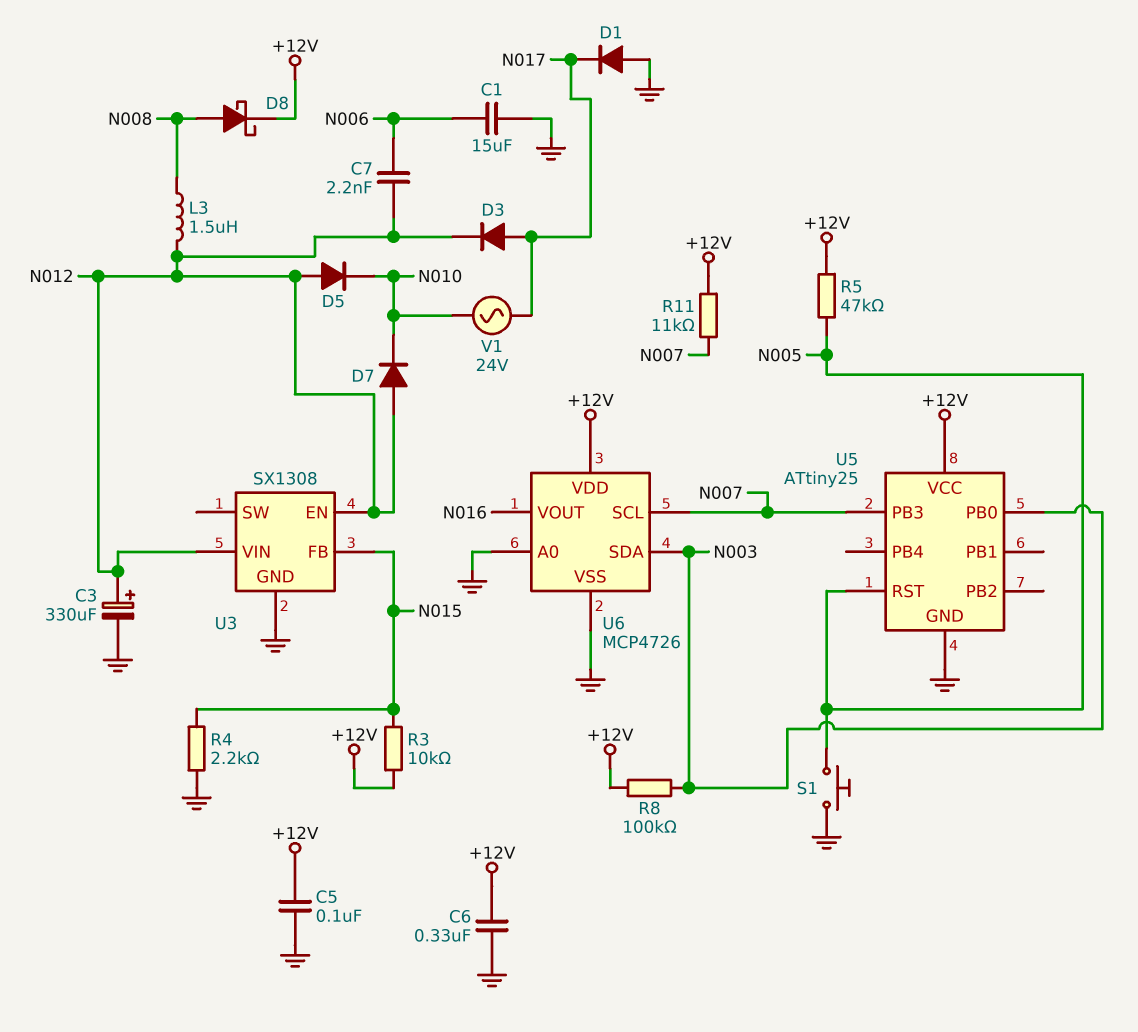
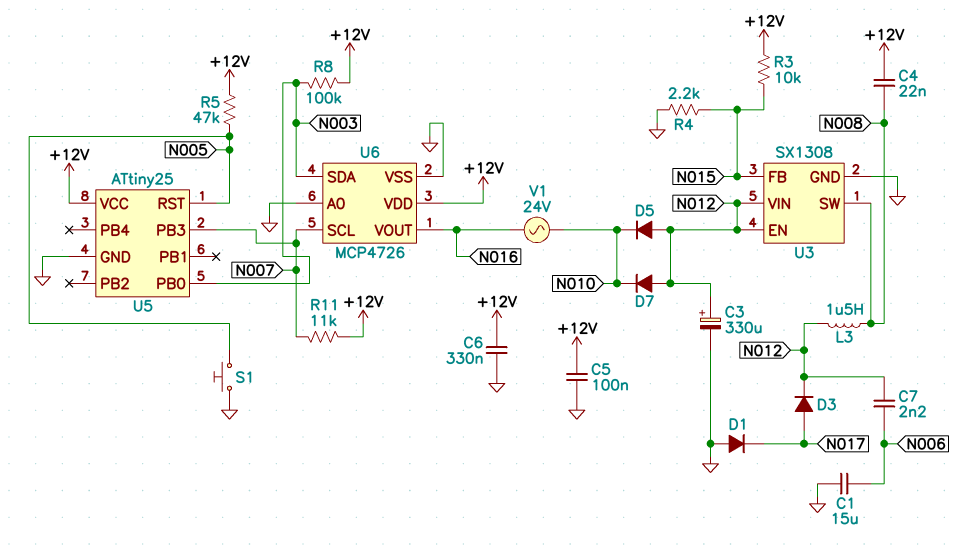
C4: none -> 22nF (+12V, N008)
D8: schottky (A N008, K +12V) -> none
U3 pin SW: none -> N008
V1: AC 24V (N010, N017) -> AC 24V (N010, N016)

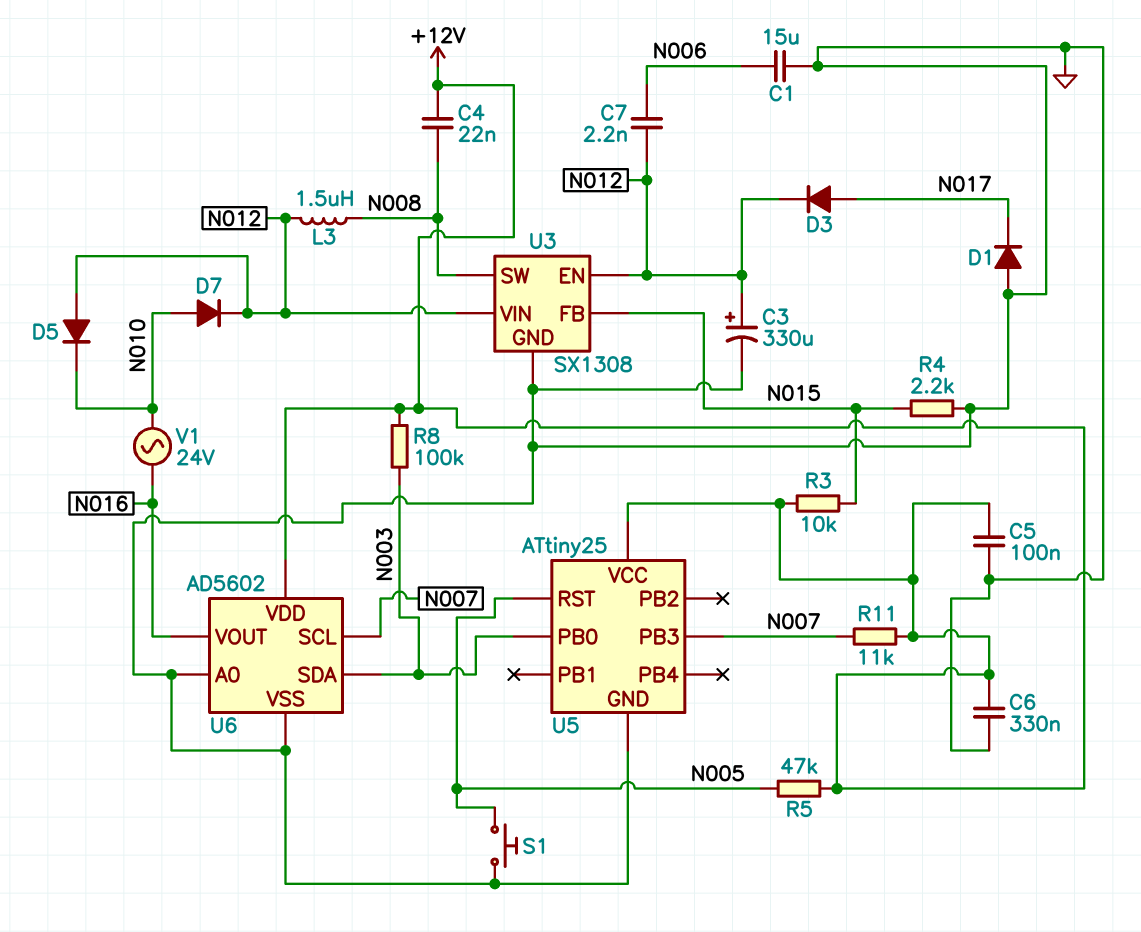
D7: diode (A N012, K N010) -> diode (A N010, K N012)
U6: MCP4726 -> AD5602

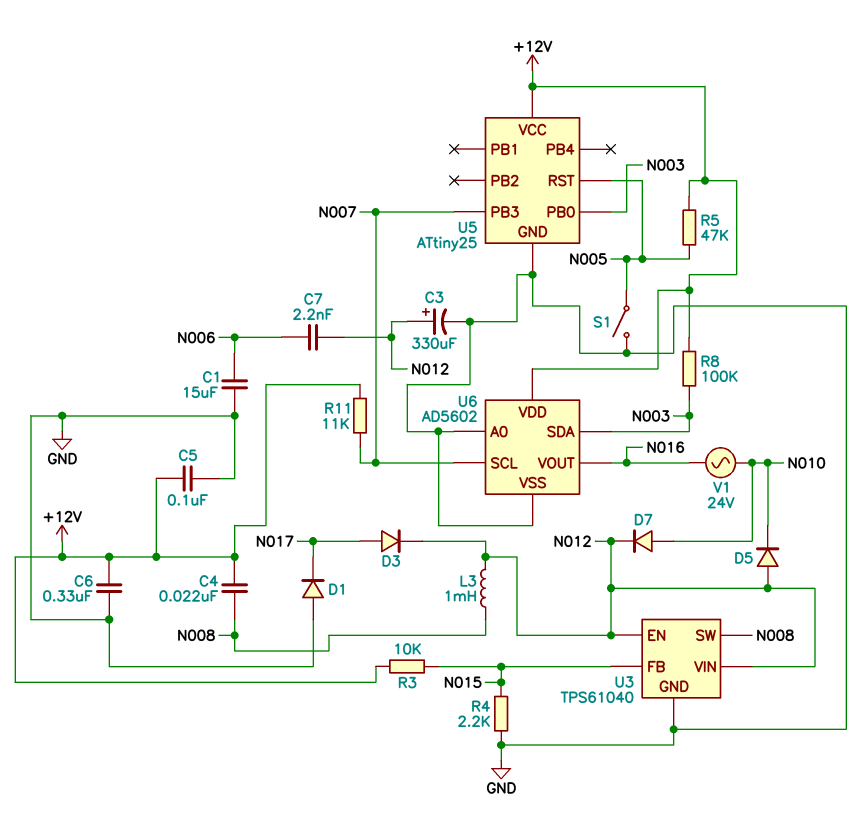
L3: 1.5uH (N008, N012) -> 1mH (N008, N012)
S1: button (GND, N005) -> switch (GND, N005)
U3: SX1308 -> TPS61040

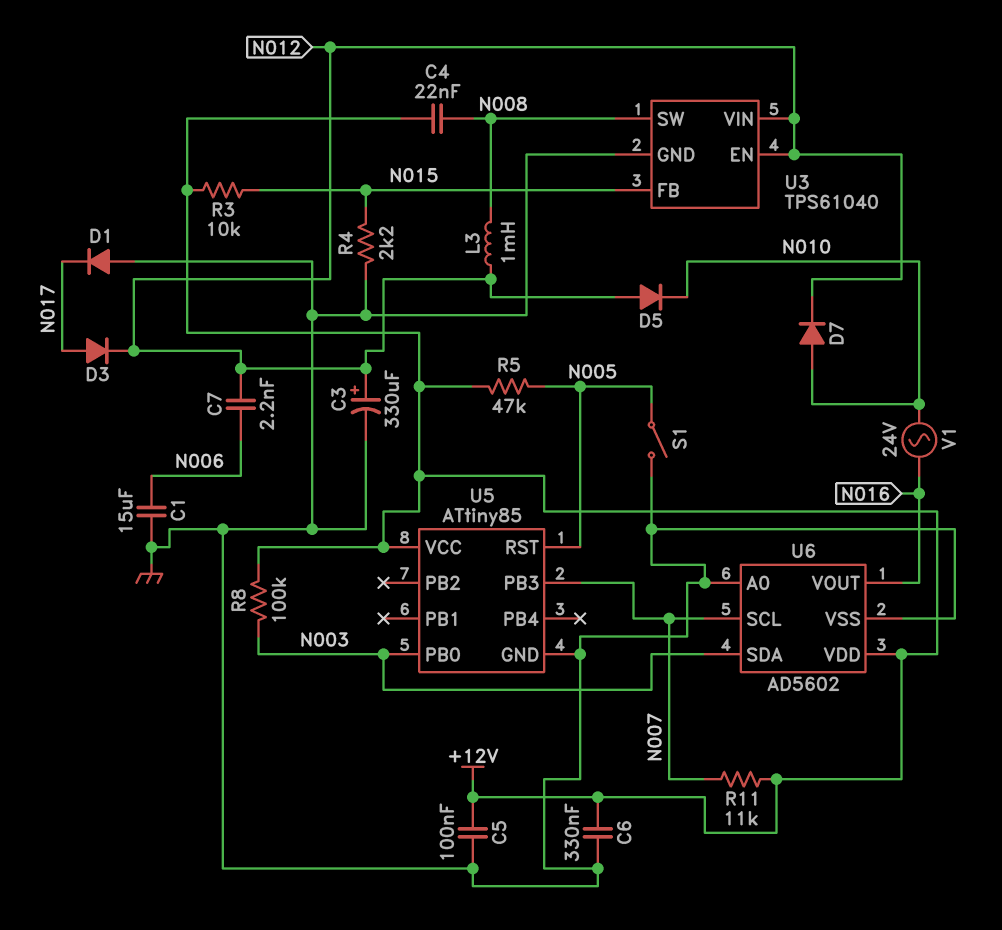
U5: ATtiny25 -> ATtiny85

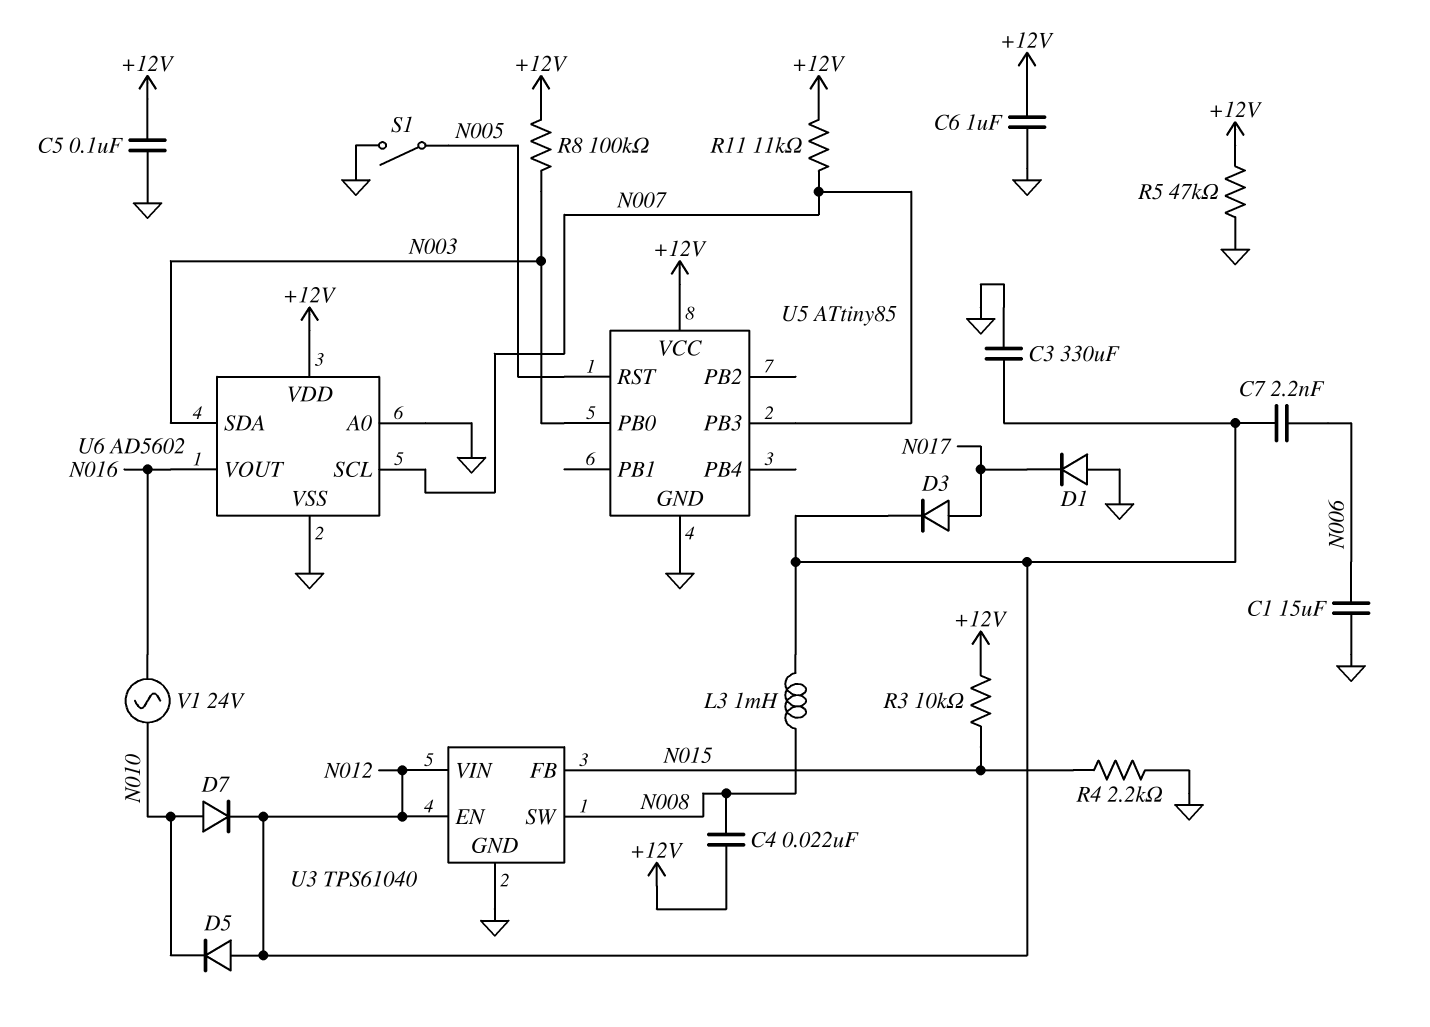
C3: 330uF (plus N012, minus GND) -> 330uF (GND, N012)
C6: 330nF (+12V, GND) -> 1uF (+12V, GND)
R5: 47k (+12V, N005) -> 47k (+12V, GND)

